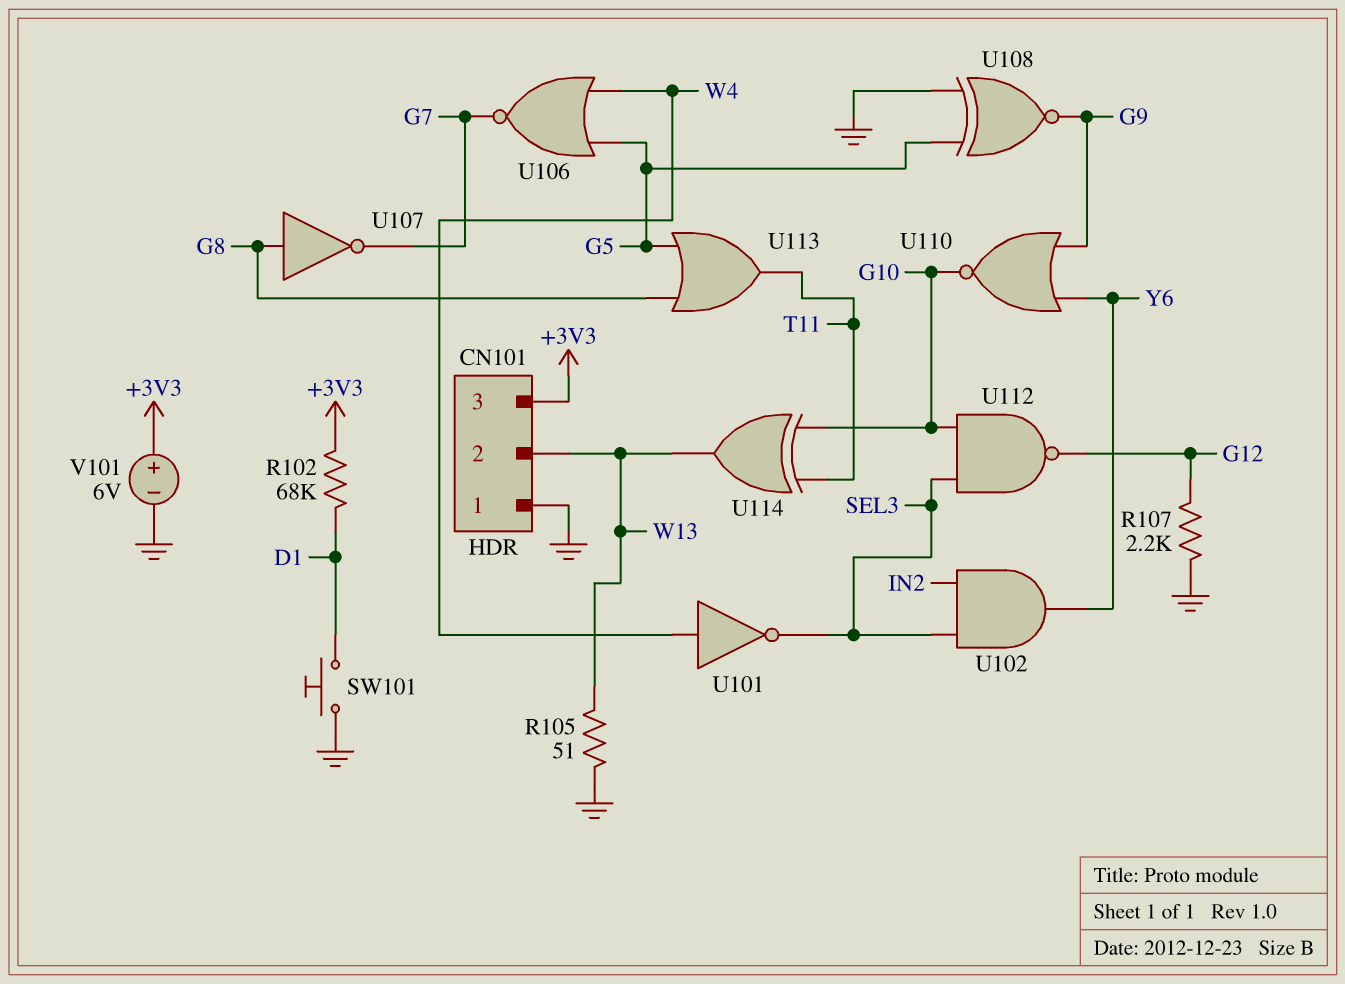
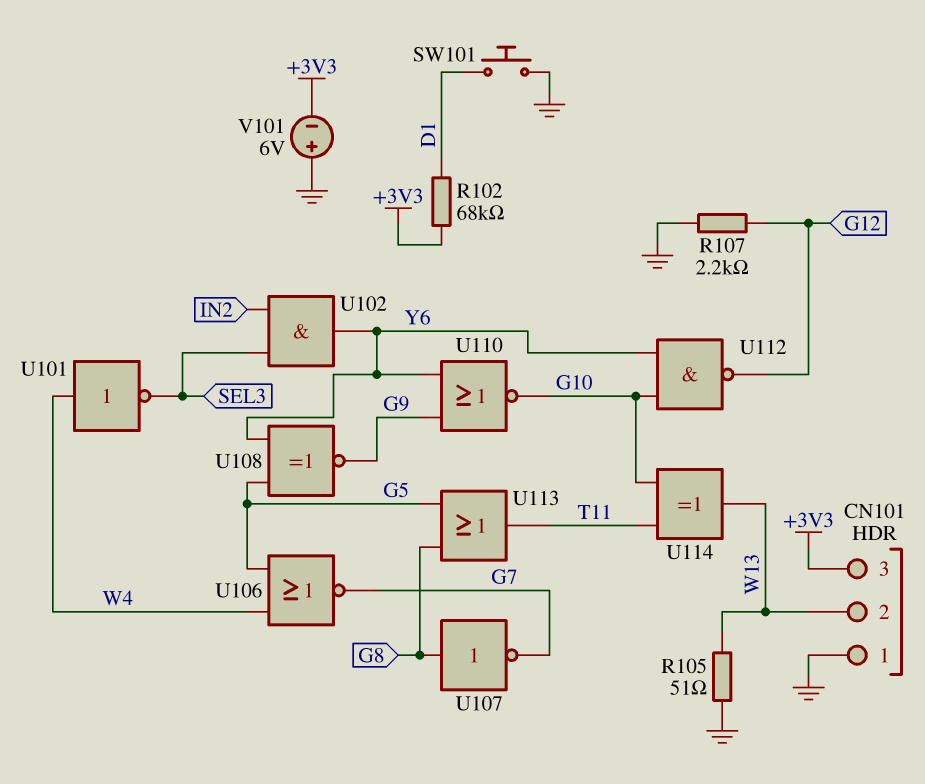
U108: XNOR (in G5, in GND, out G9) -> XNOR (in G5, in Y6, out G9)
U112: NAND (in G10, in SEL3, out G12) -> NAND (in G10, in Y6, out G12)
V101: 6V (plus +3V3, minus GND) -> 6V (plus GND, minus +3V3)

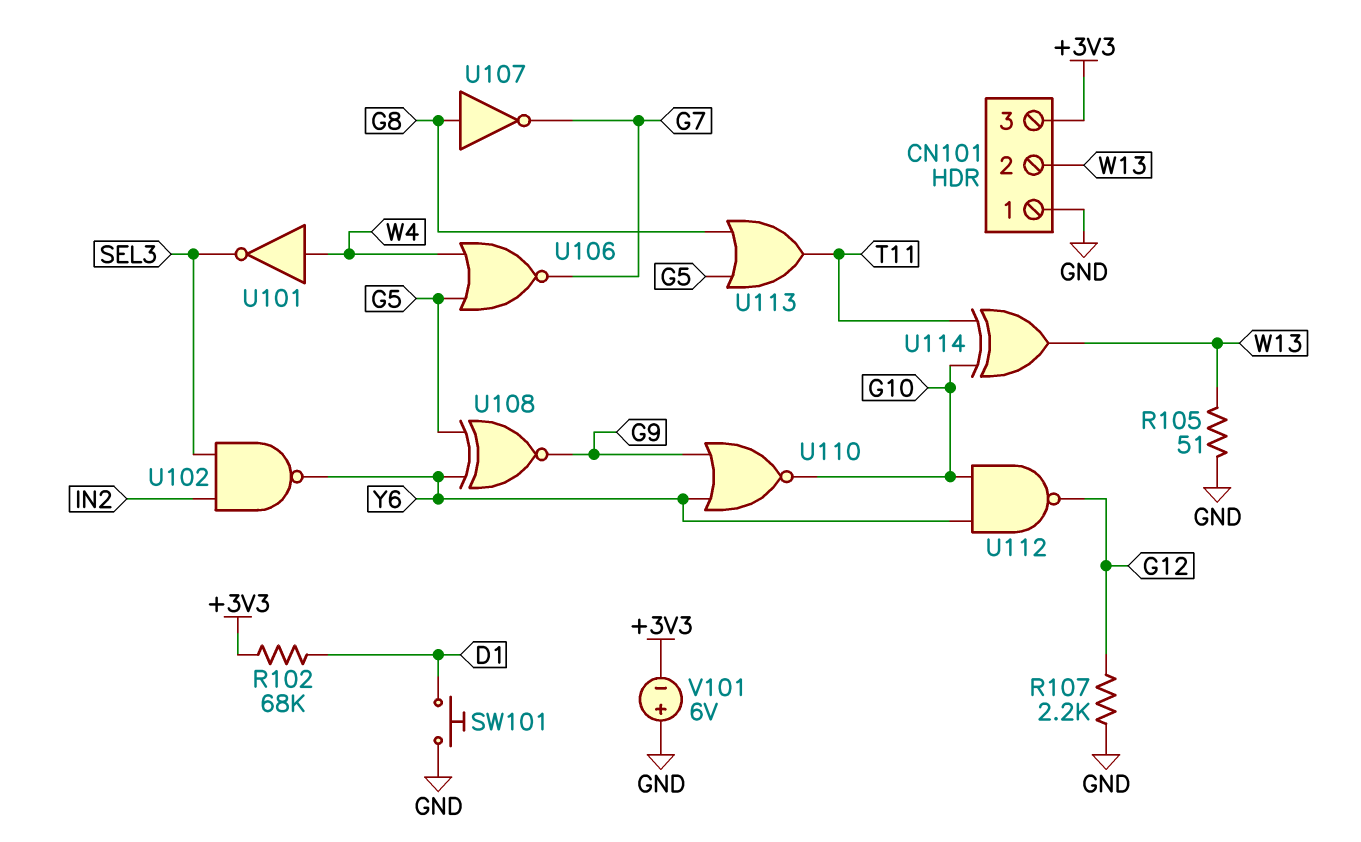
U102: AND (in IN2, in SEL3, out Y6) -> NAND (in IN2, in SEL3, out Y6)

